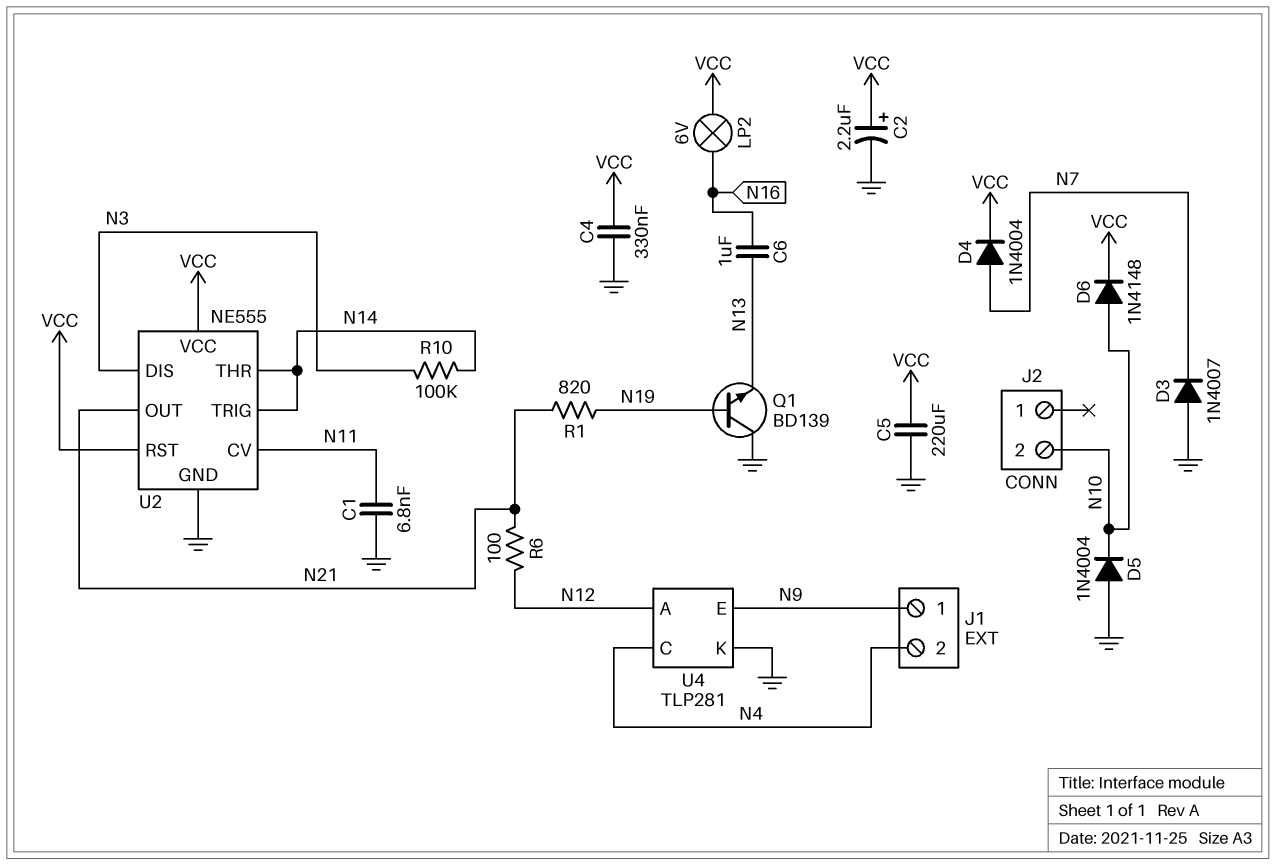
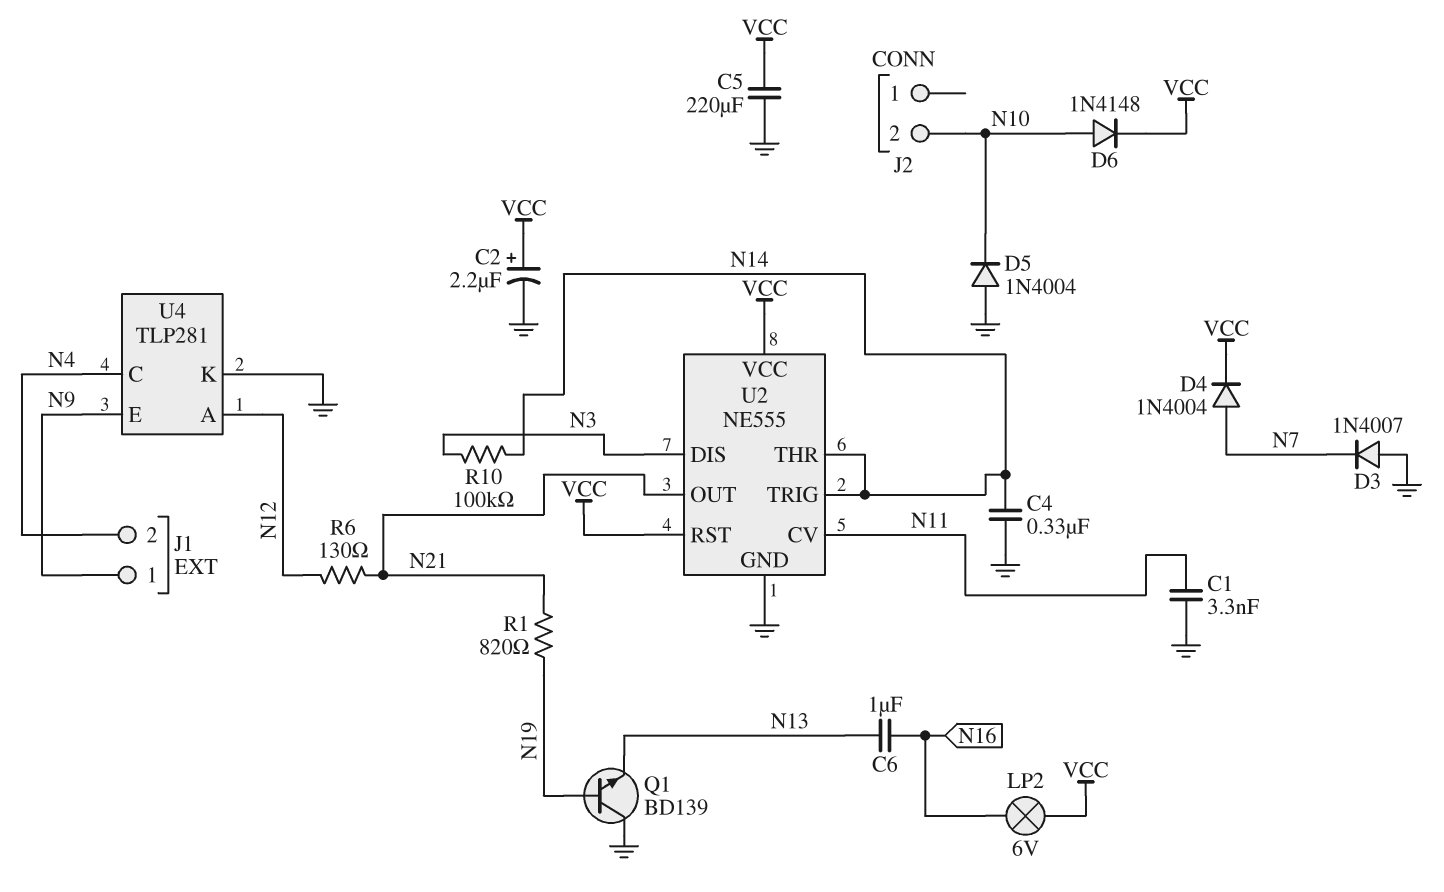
C1: 6.8nF (GND, N11) -> 3.3nF (GND, N11)
C4: 330nF (GND, VCC) -> 330nF (GND, N14)
R6: 100 (N12, N21) -> 130 (N12, N21)

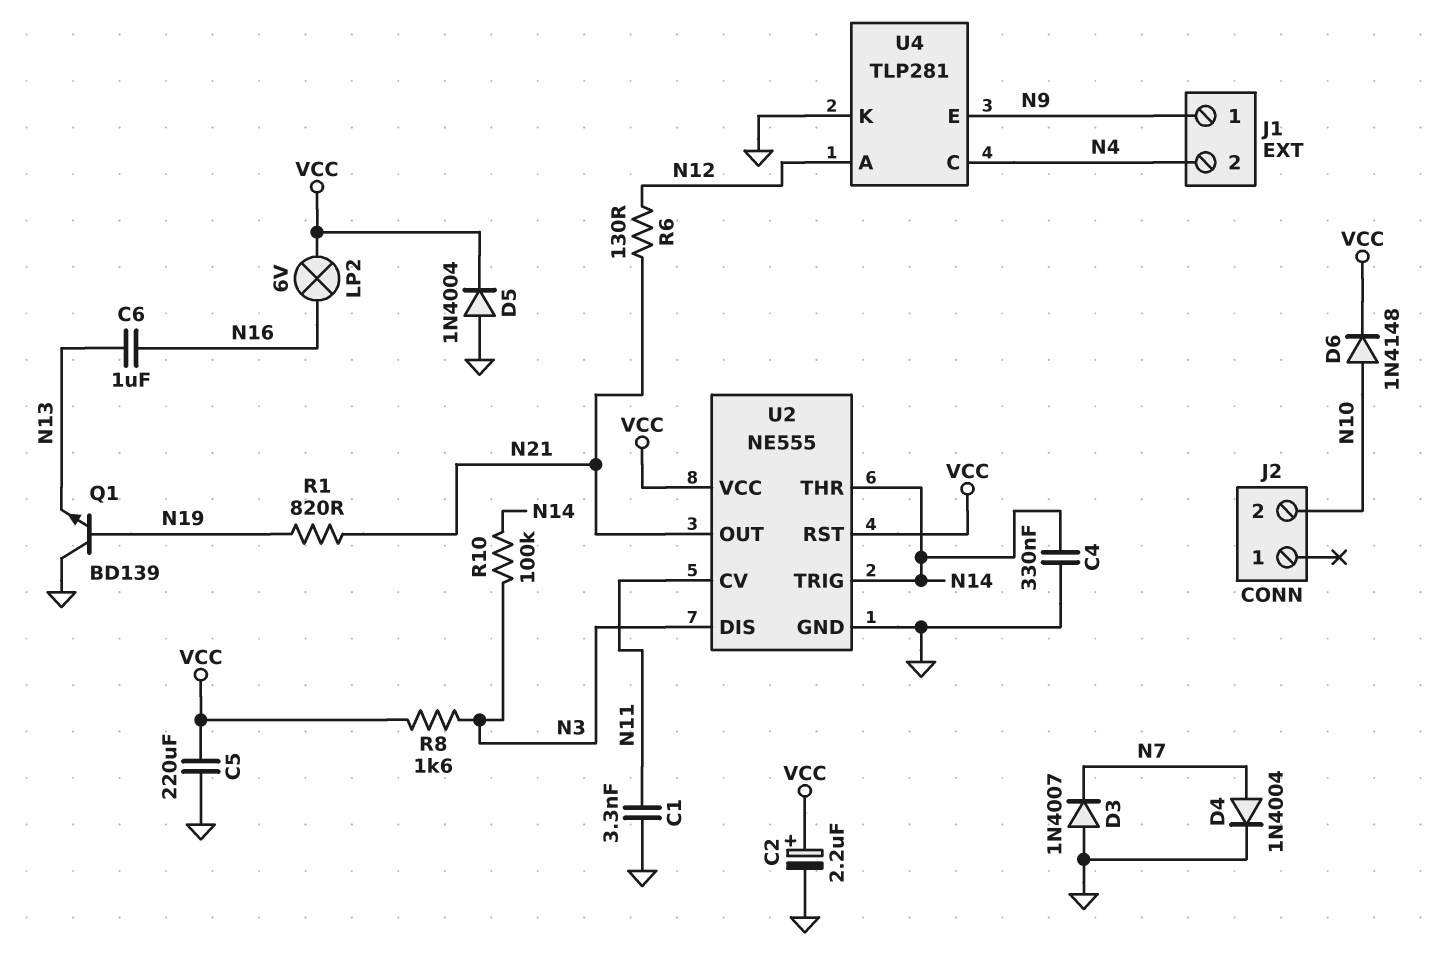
D4: diode 1N4004 (A N7, K VCC) -> diode 1N4004 (A N7, K GND)
D5: diode 1N4004 (A GND, K N10) -> diode 1N4004 (A GND, K VCC)
R8: none -> 1.6k (N3, VCC)

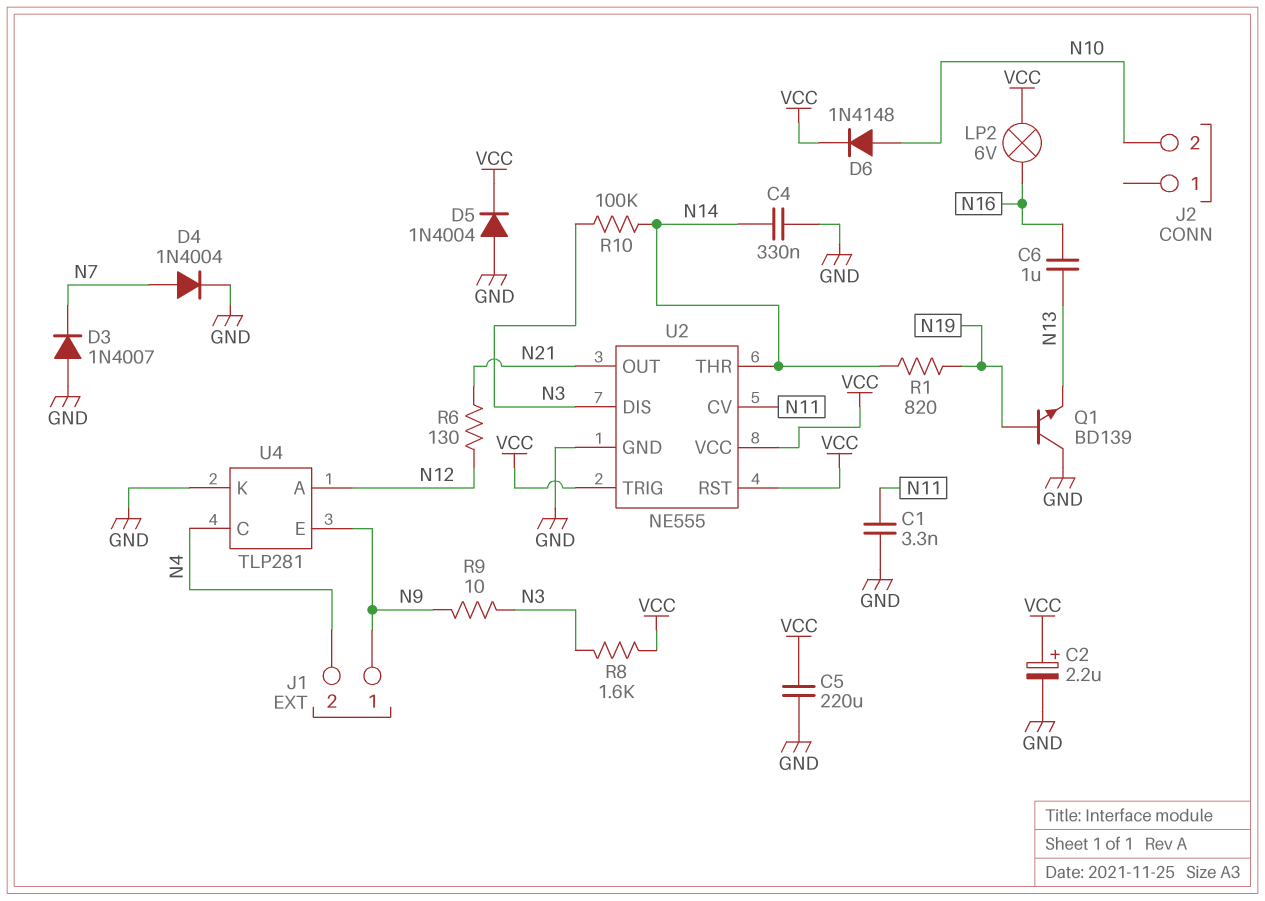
R1: 820 (N19, N21) -> 820 (N14, N19)
R9: none -> 10 (N3, N9)
U2 pin TRIG: N14 -> VCC

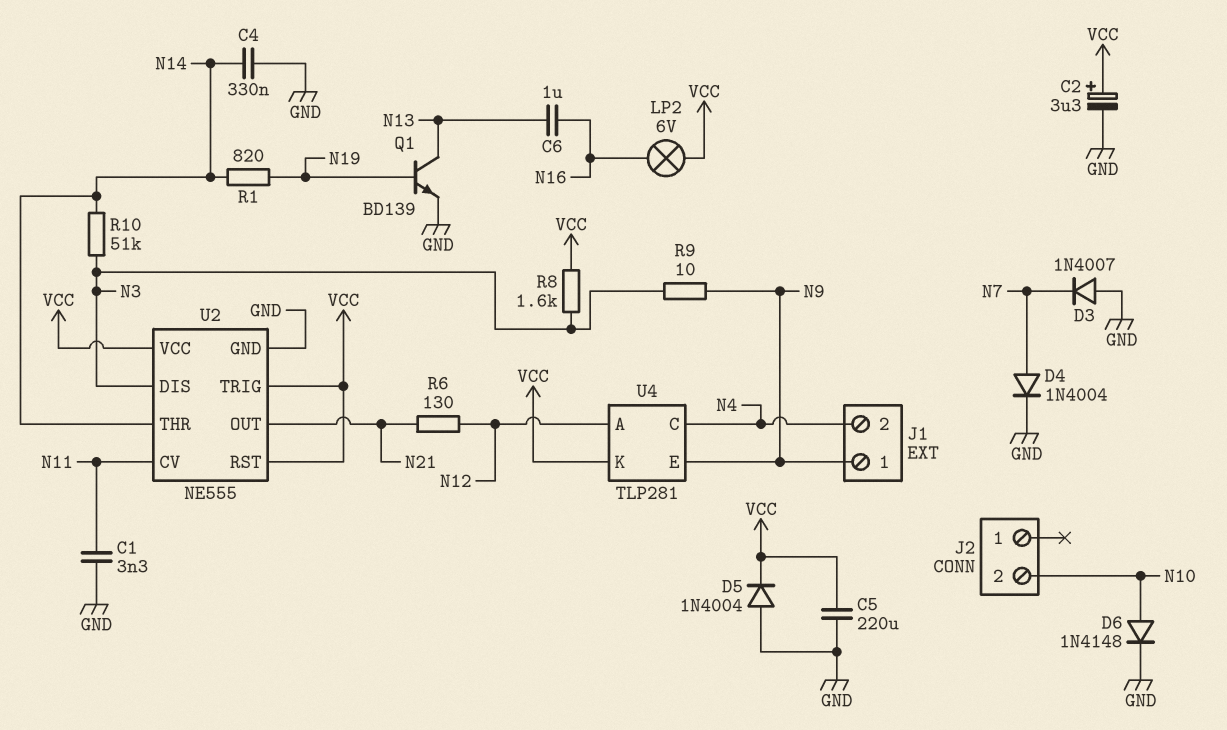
C2: 2.2uF (plus VCC, minus GND) -> 3.3uF (plus VCC, minus GND)
D6: diode 1N4148 (A N10, K VCC) -> diode 1N4148 (A N10, K GND)
Q1: NPN BD139 (B N19, C GND, E N13) -> NPN BD139 (B N19, C N13, E GND)
R10: 100k (N3, N14) -> 51k (N3, N14)
U4 pin K: GND -> VCC

